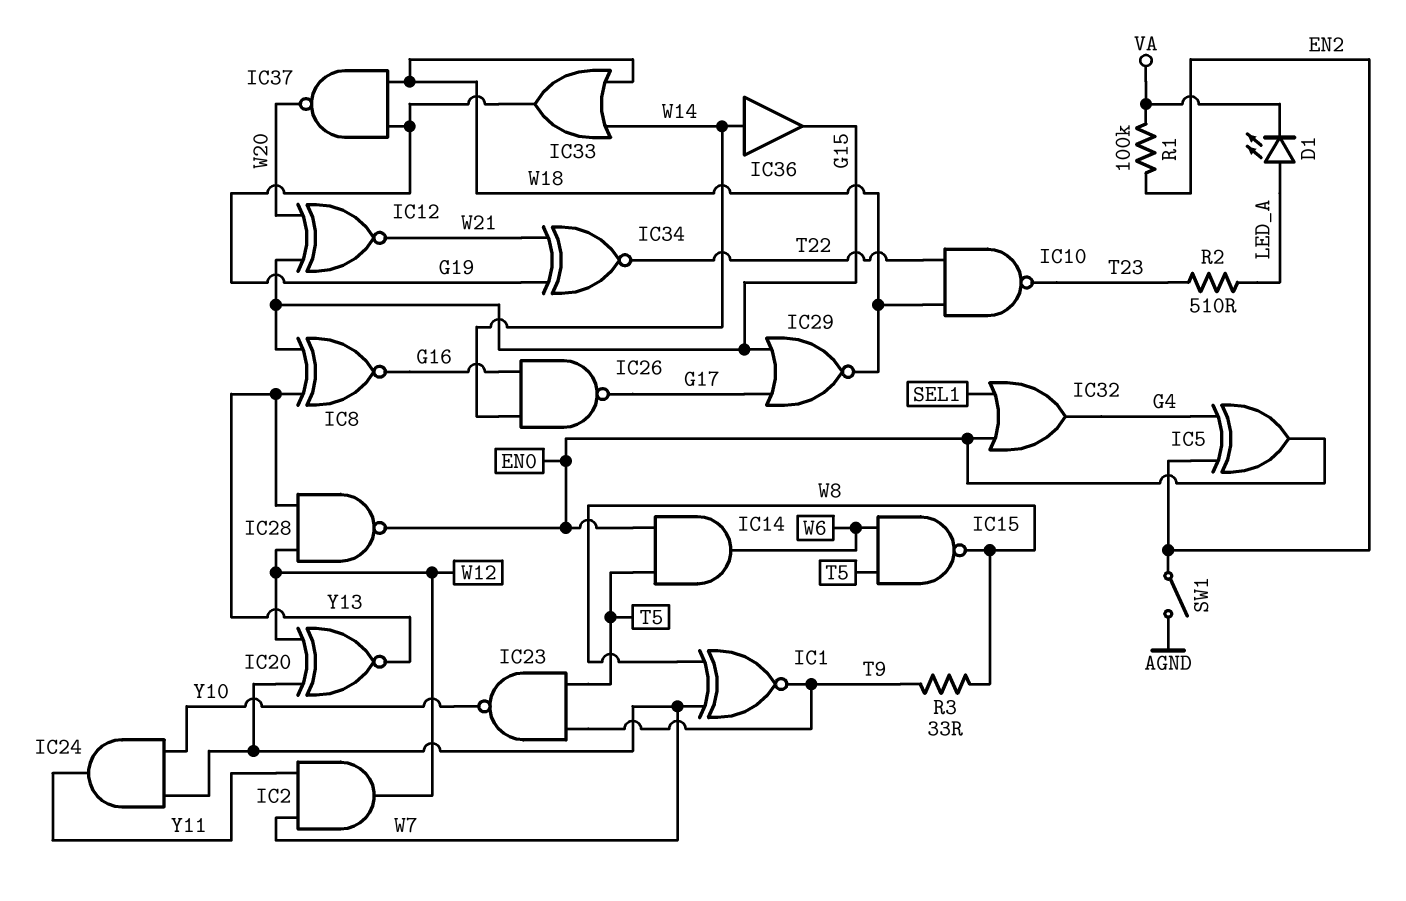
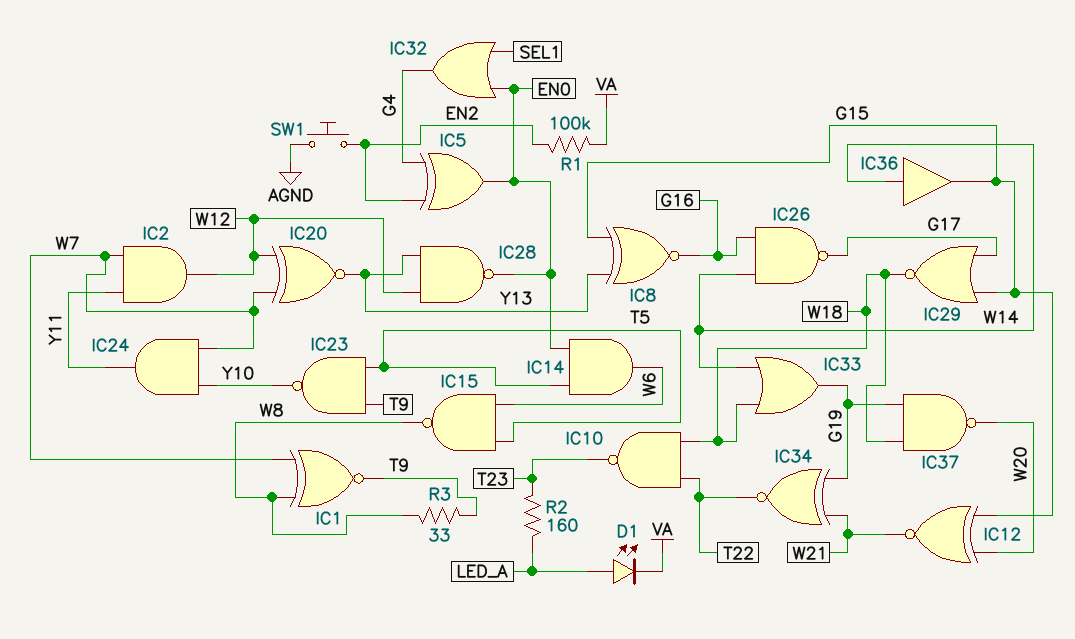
R2: 510 (LED_A, T23) -> 160 (LED_A, T23)
SW1: switch (AGND, EN2) -> button (AGND, EN2)

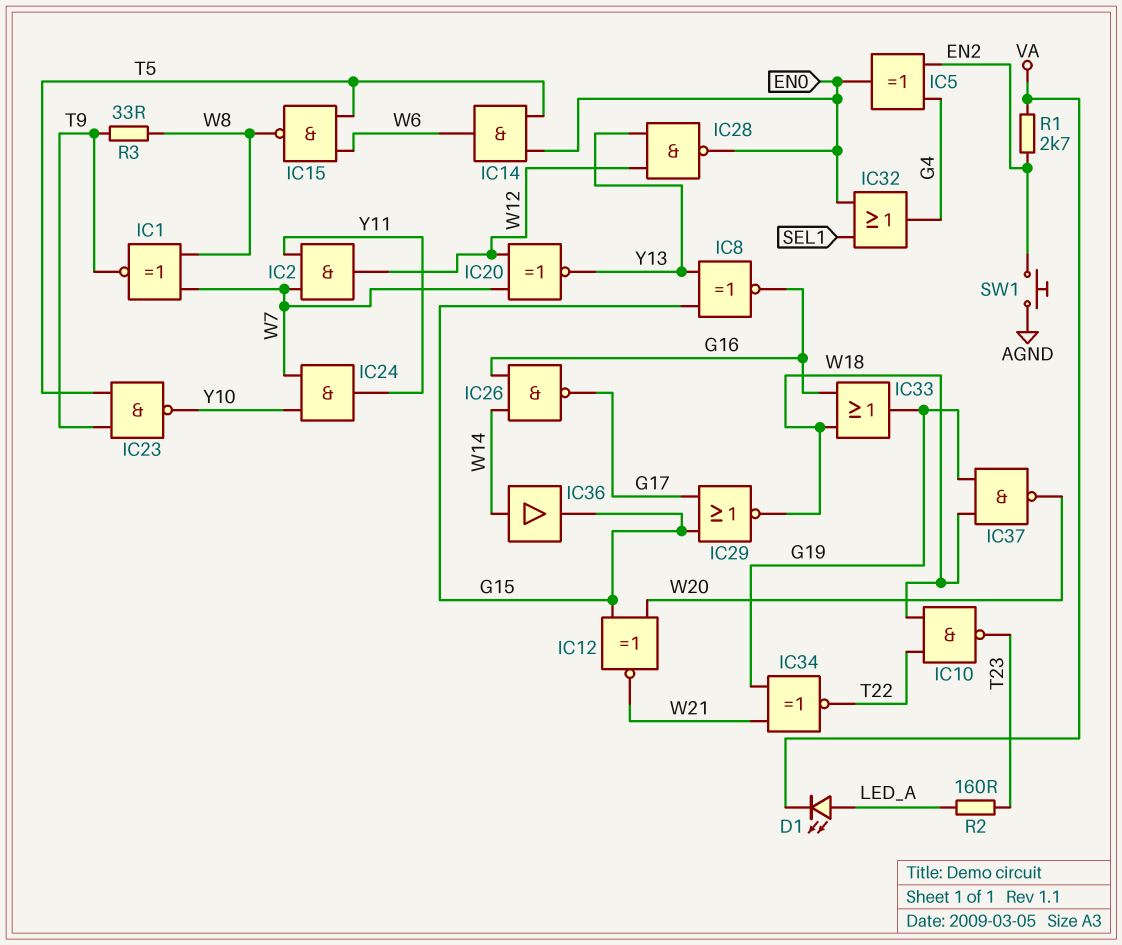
IC33: OR (in W14, in W18, out G19) -> OR (in G16, in W18, out G19)
R1: 100k (EN2, VA) -> 2.7k (EN2, VA)

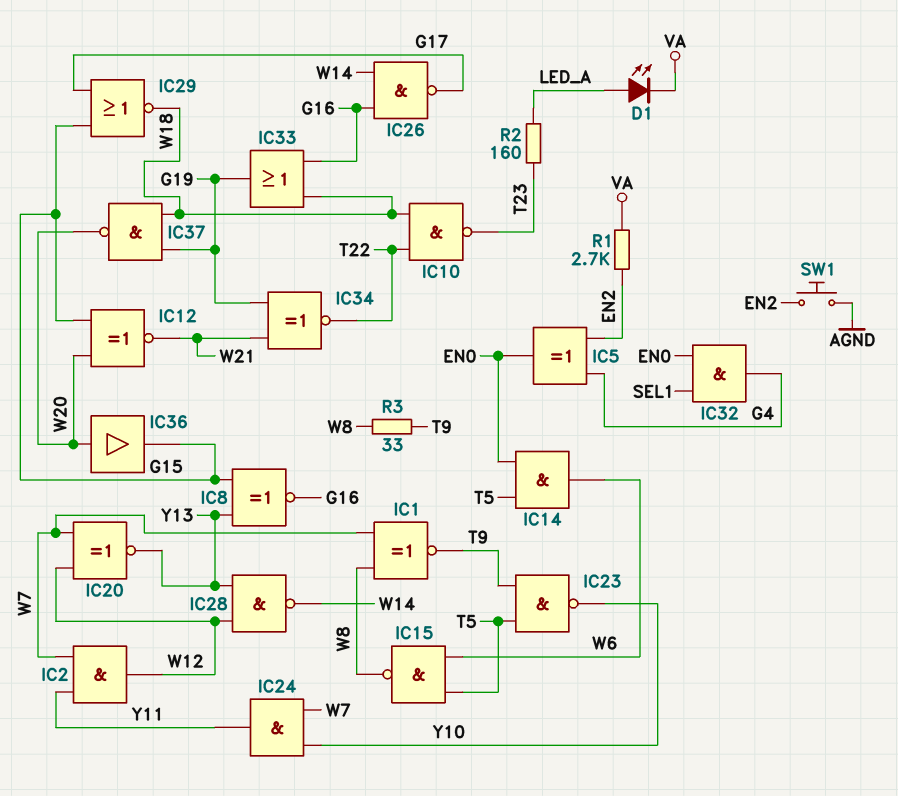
IC28: NAND (in W12, in Y13, out EN0) -> NAND (in W12, in Y13, out W14)
IC32: OR (in EN0, in SEL1, out G4) -> AND (in EN0, in SEL1, out G4)
IC36: buffer (in W14, out G15) -> buffer (in W20, out G15)

